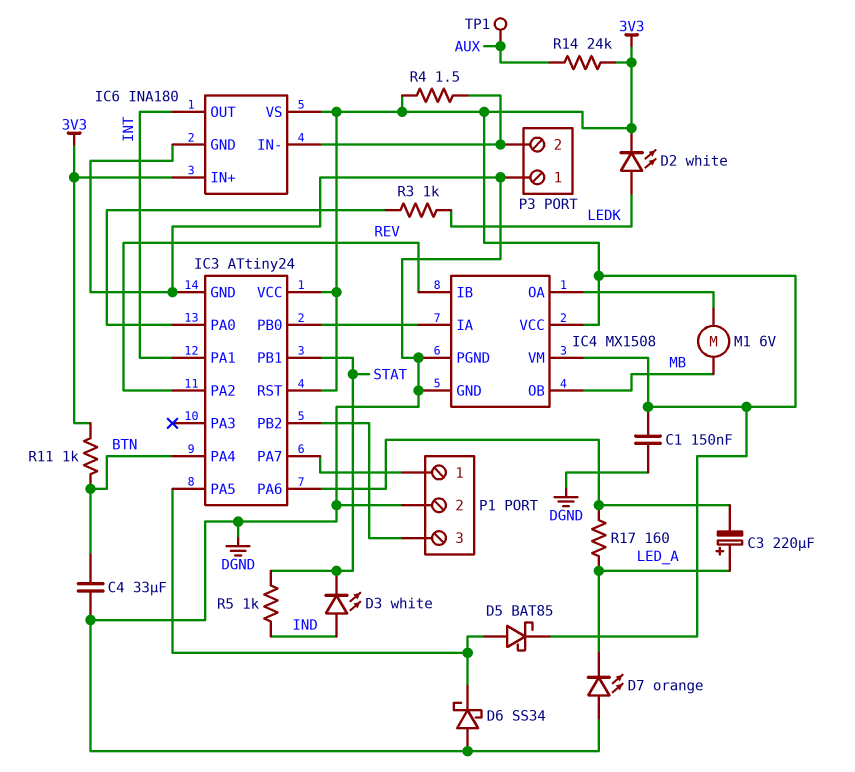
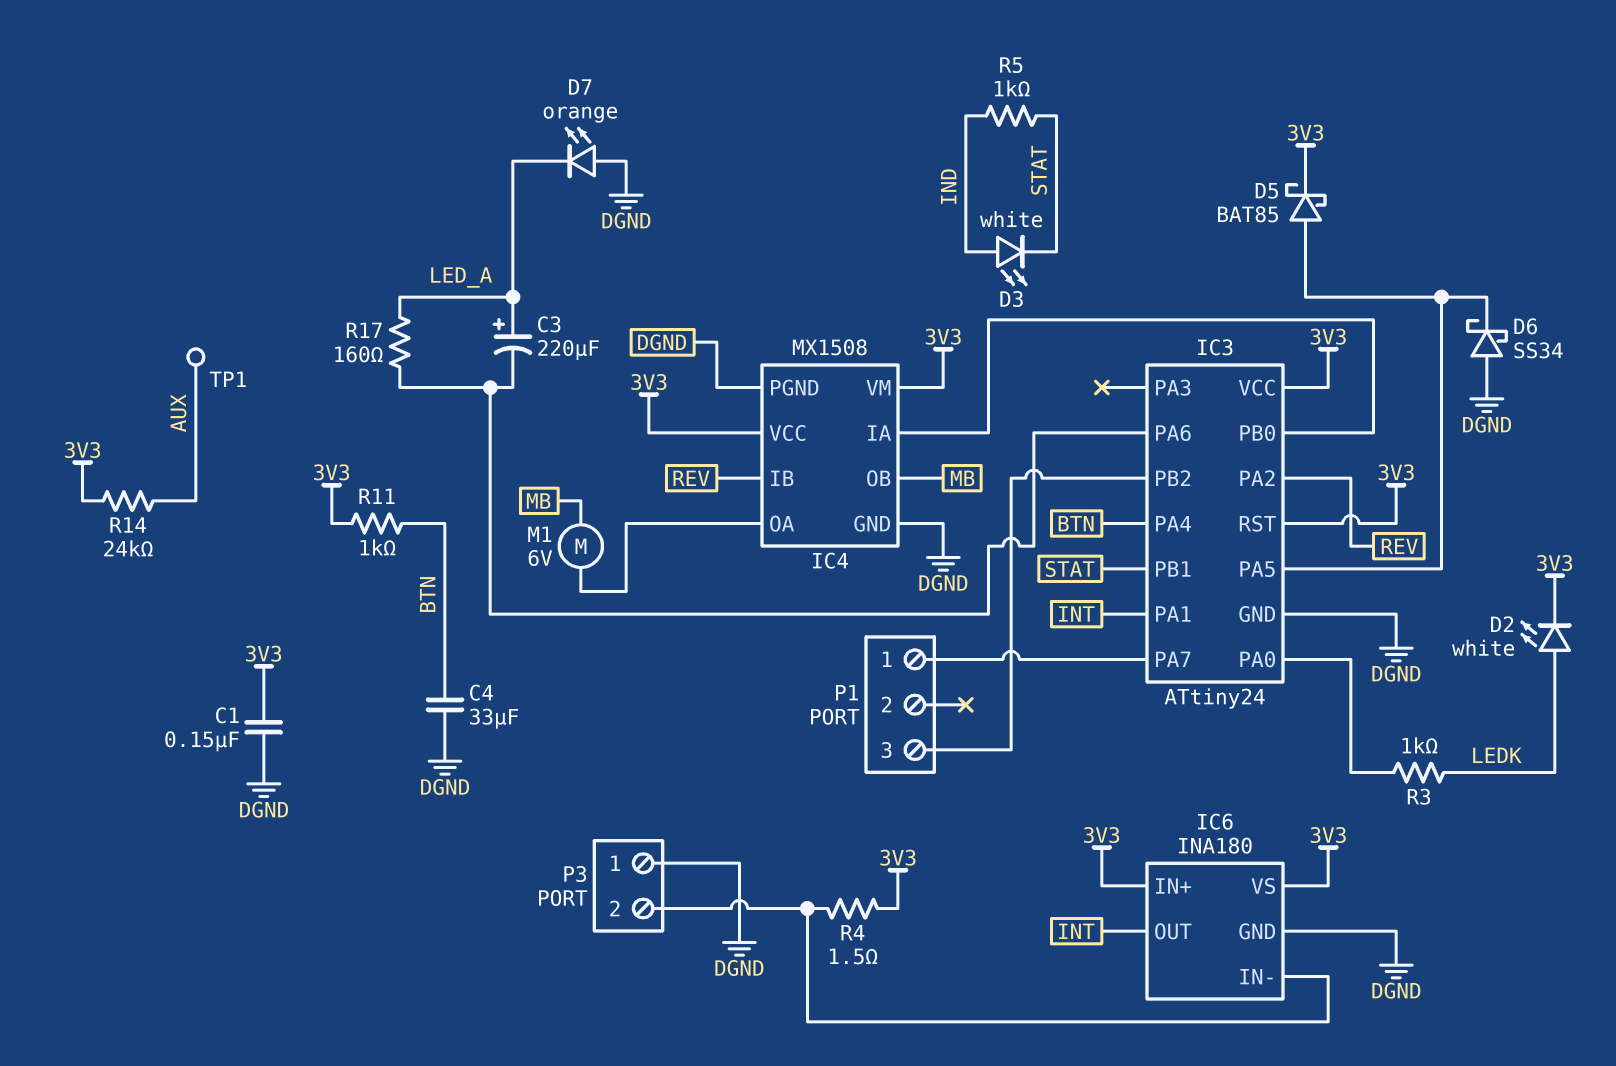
P1 pin 2: DGND -> none

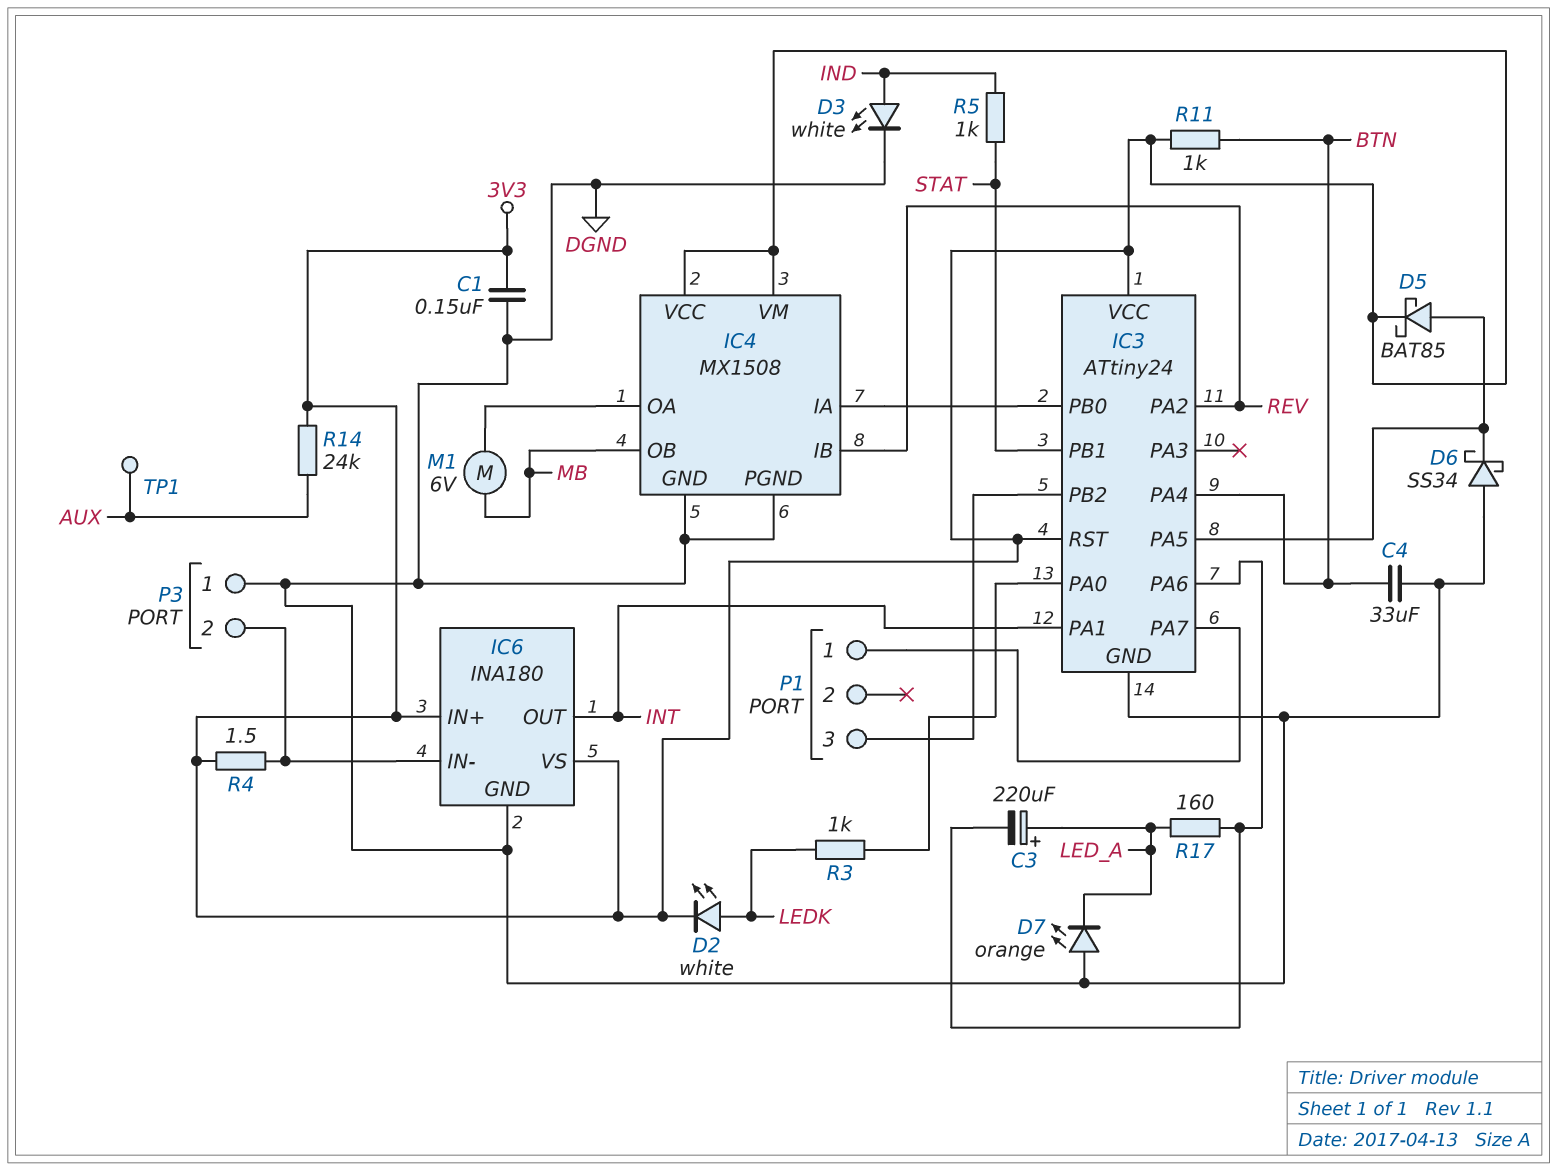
D3: LED white (A IND, K STAT) -> LED white (A IND, K DGND)

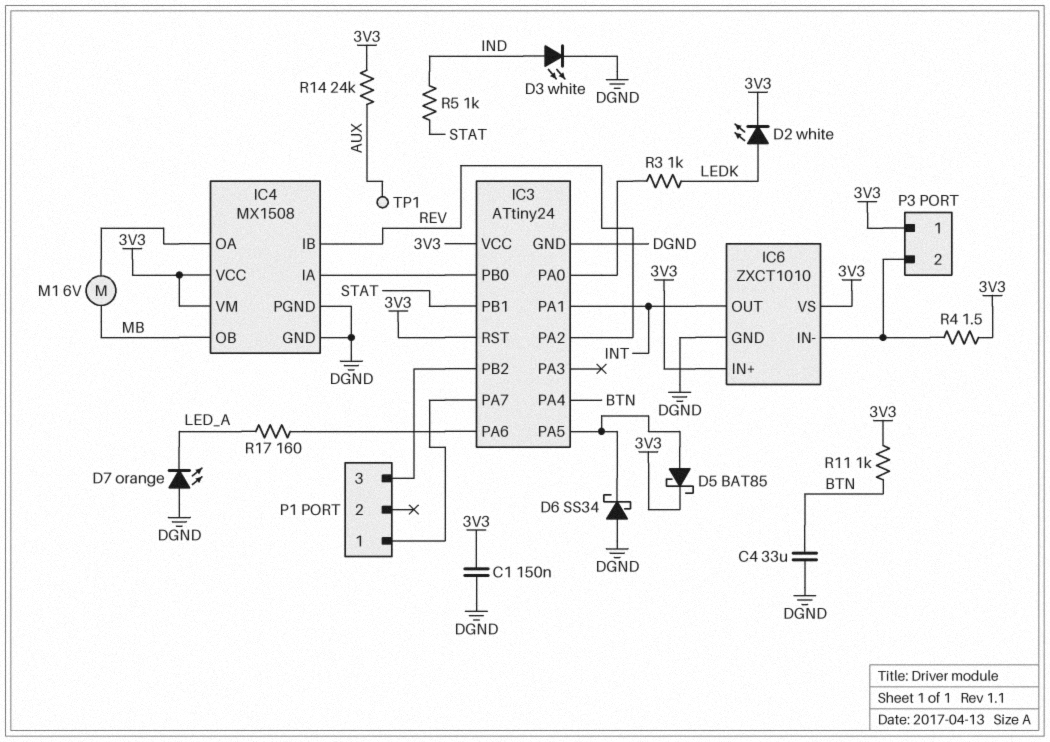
C3: 220uF (plus LED_A, minus IC3/PA6) -> none
IC6: INA180 -> ZXCT1010
P3 pin 1: DGND -> 3V3

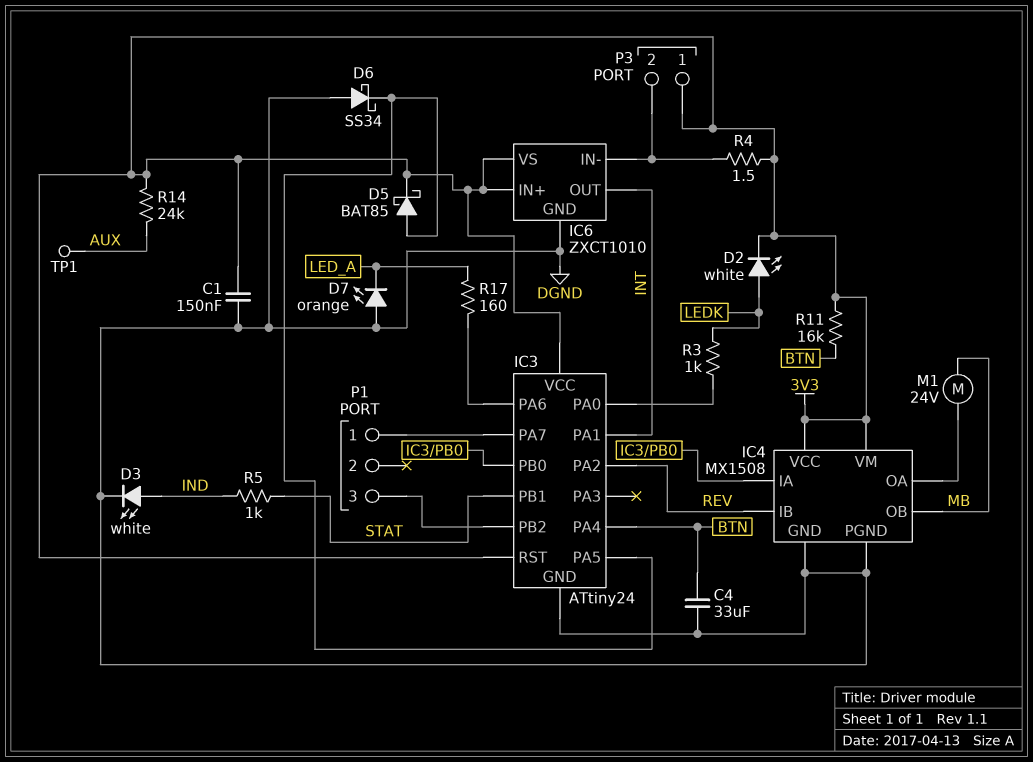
M1: motor 6V (IC4/OA, MB) -> motor 24V (IC4/OA, MB)
R11: 1k (3V3, BTN) -> 16k (3V3, BTN)

